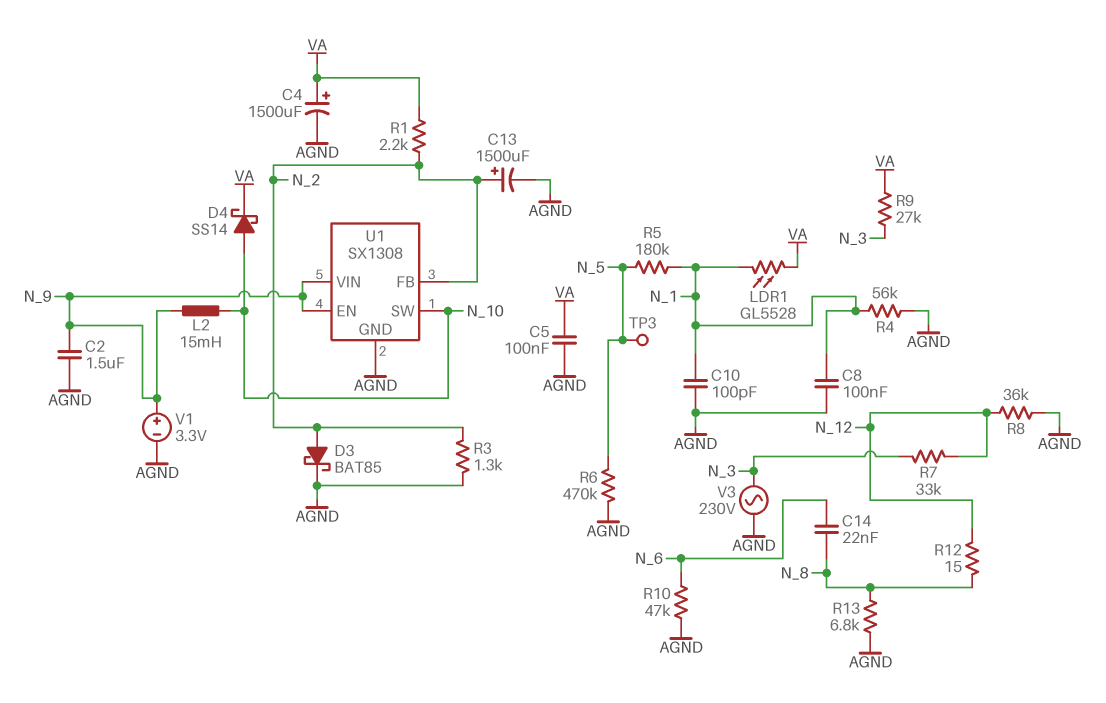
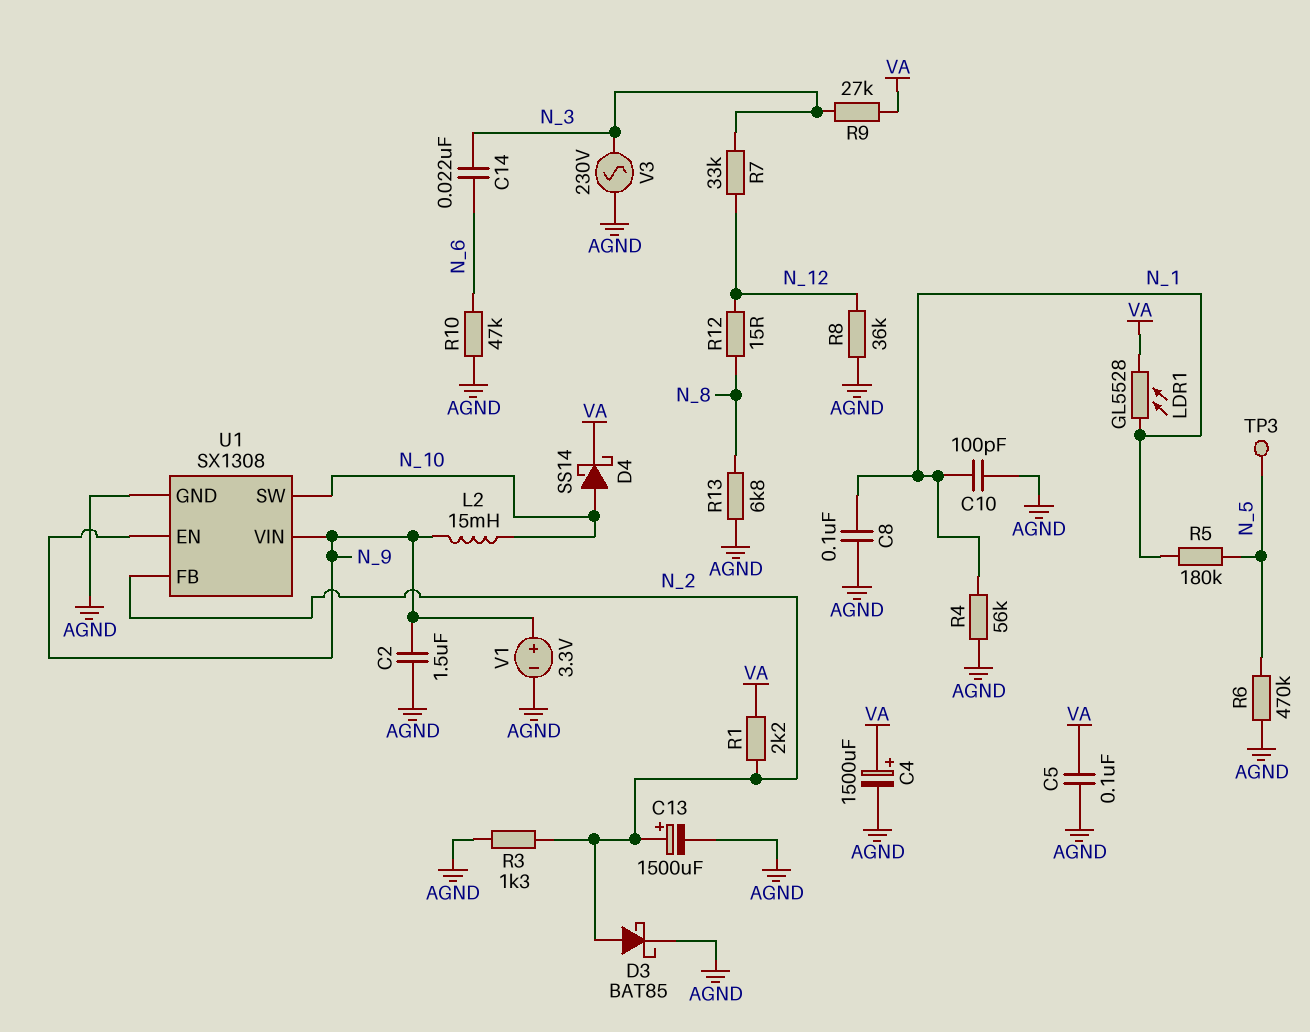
C14: 22nF (N_6, N_8) -> 22nF (N_3, N_6)

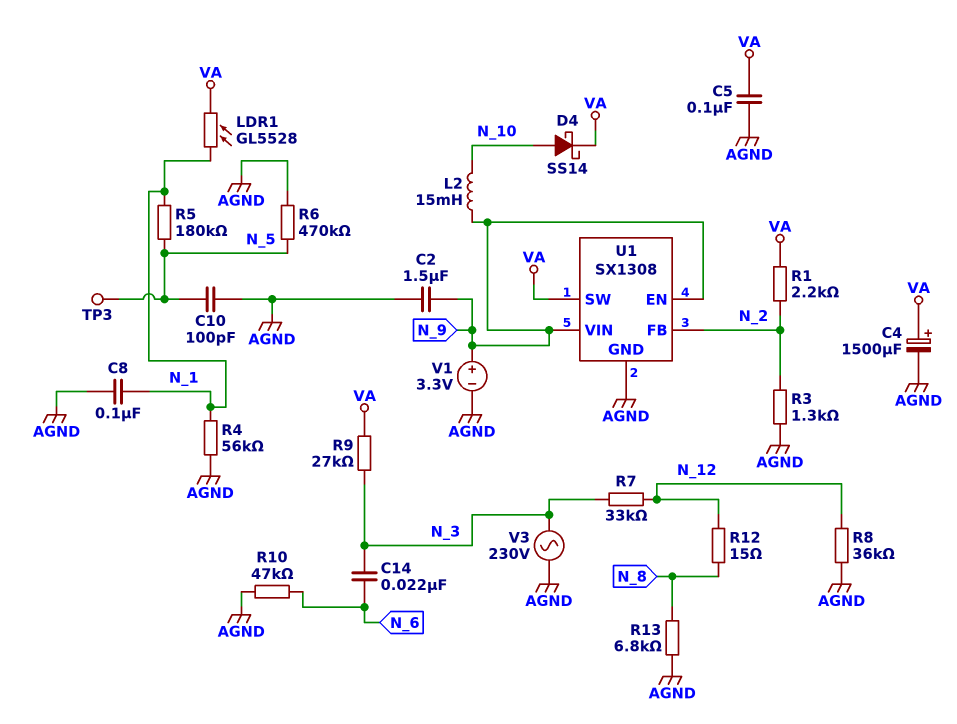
C10: 100pF (AGND, N_1) -> 100pF (AGND, N_5)
C13: 1500uF (plus N_2, minus AGND) -> none
D3: schottky BAT85 (A N_2, K AGND) -> none
U1 pin SW: N_10 -> VA

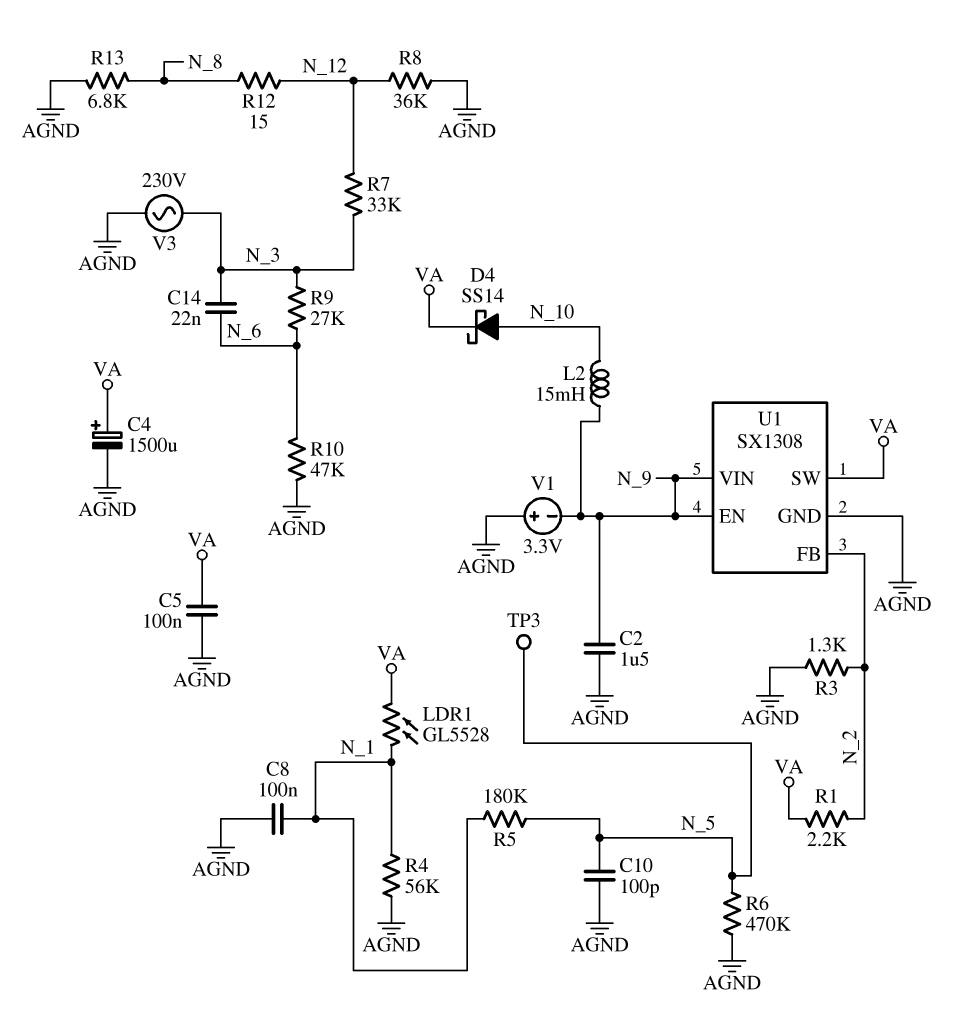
R9: 27k (N_3, VA) -> 27k (N_3, N_6)
V1: 3.3V (plus N_9, minus AGND) -> 3.3V (plus AGND, minus N_9)

